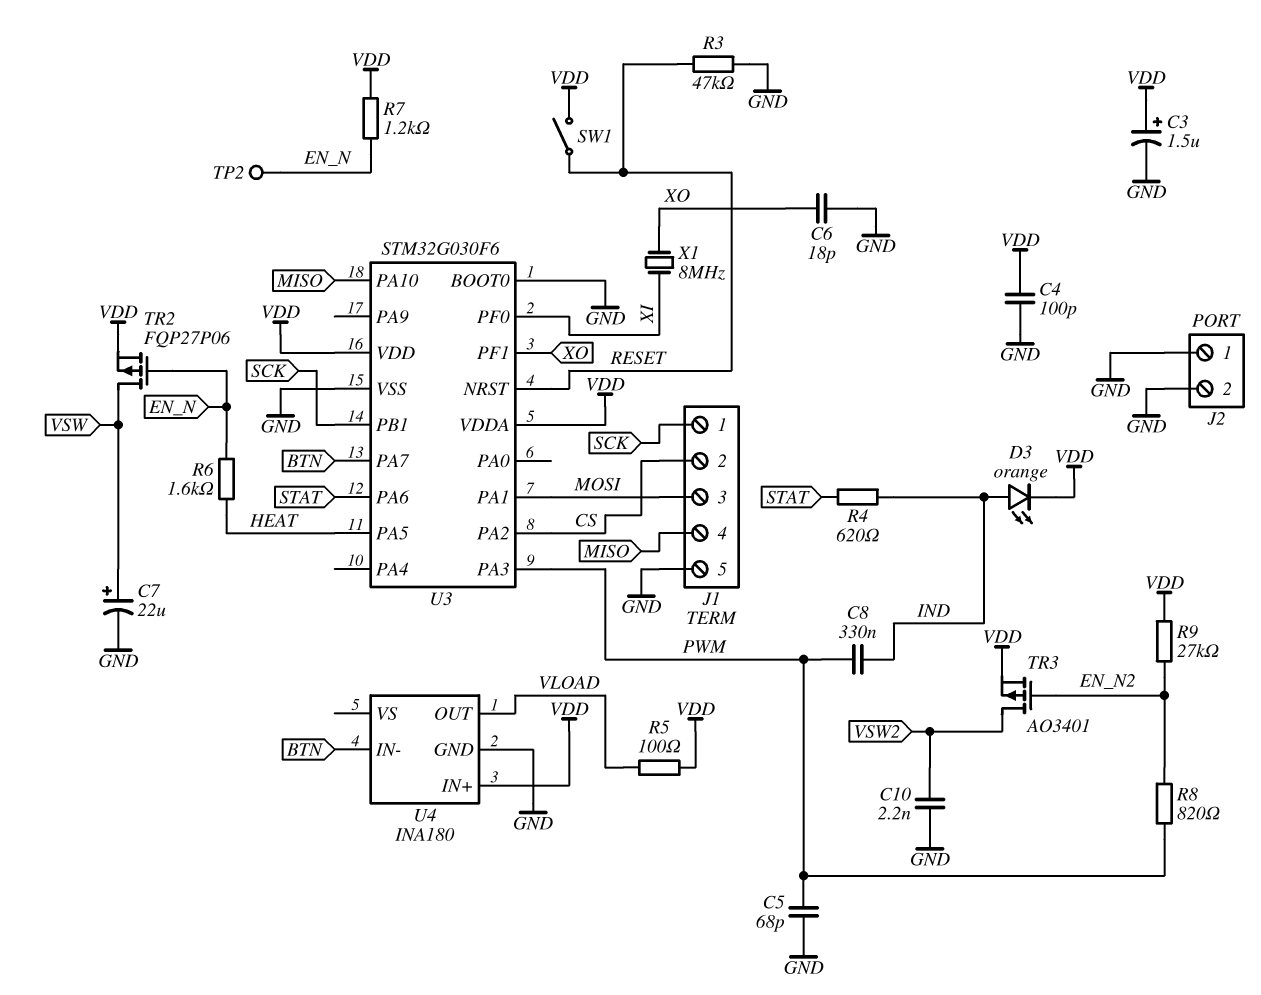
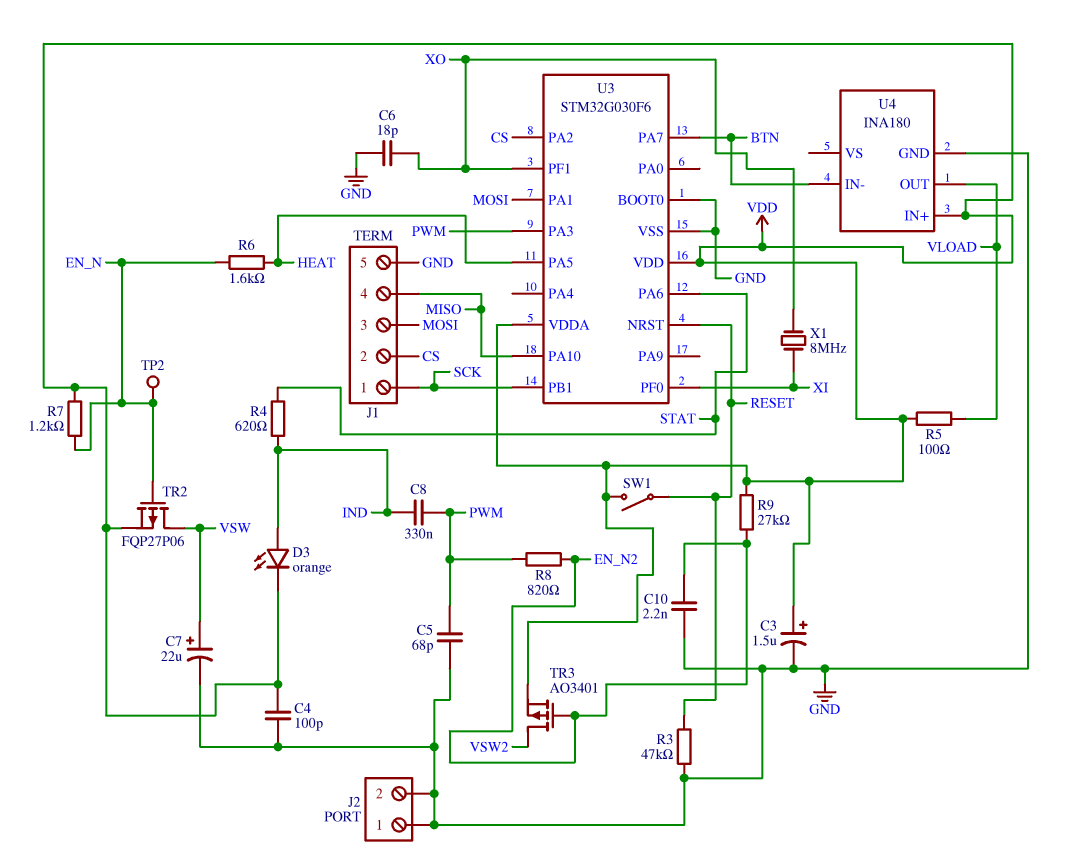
C10: 2.2nF (GND, VSW2) -> 2.2nF (EN_N2, GND)

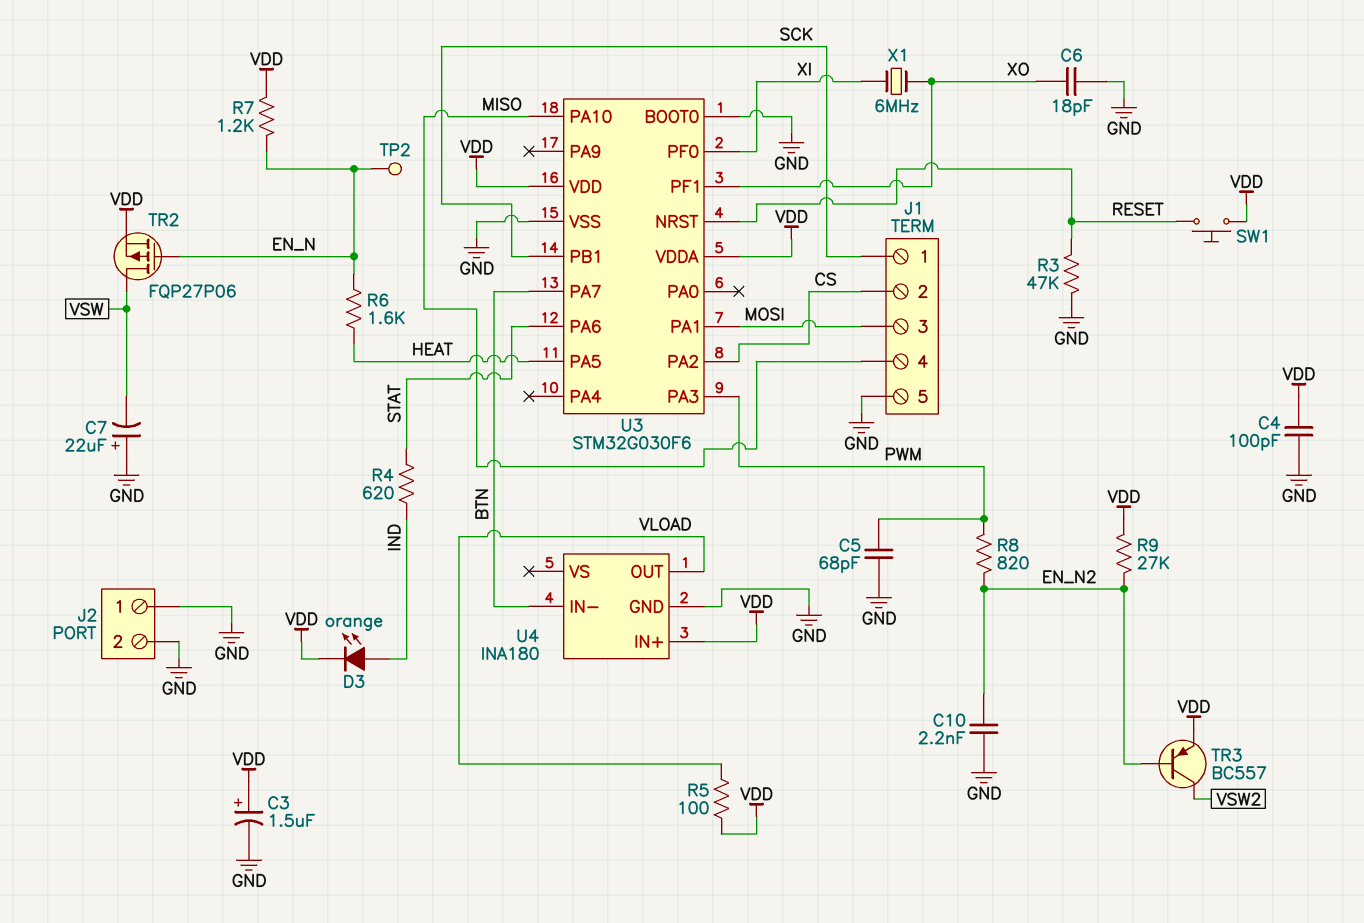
C7: 22uF (plus VSW, minus GND) -> 22uF (plus GND, minus VSW)
C8: 330nF (IND, PWM) -> none
SW1: switch (RESET, VDD) -> button (RESET, VDD)
TR3: PMOS AO3401 (G EN_N2, D VSW2, S VDD) -> PNP BC557 (B EN_N2, C VSW2, E VDD)
X1: 8MHz (XI, XO) -> 6MHz (XI, XO)

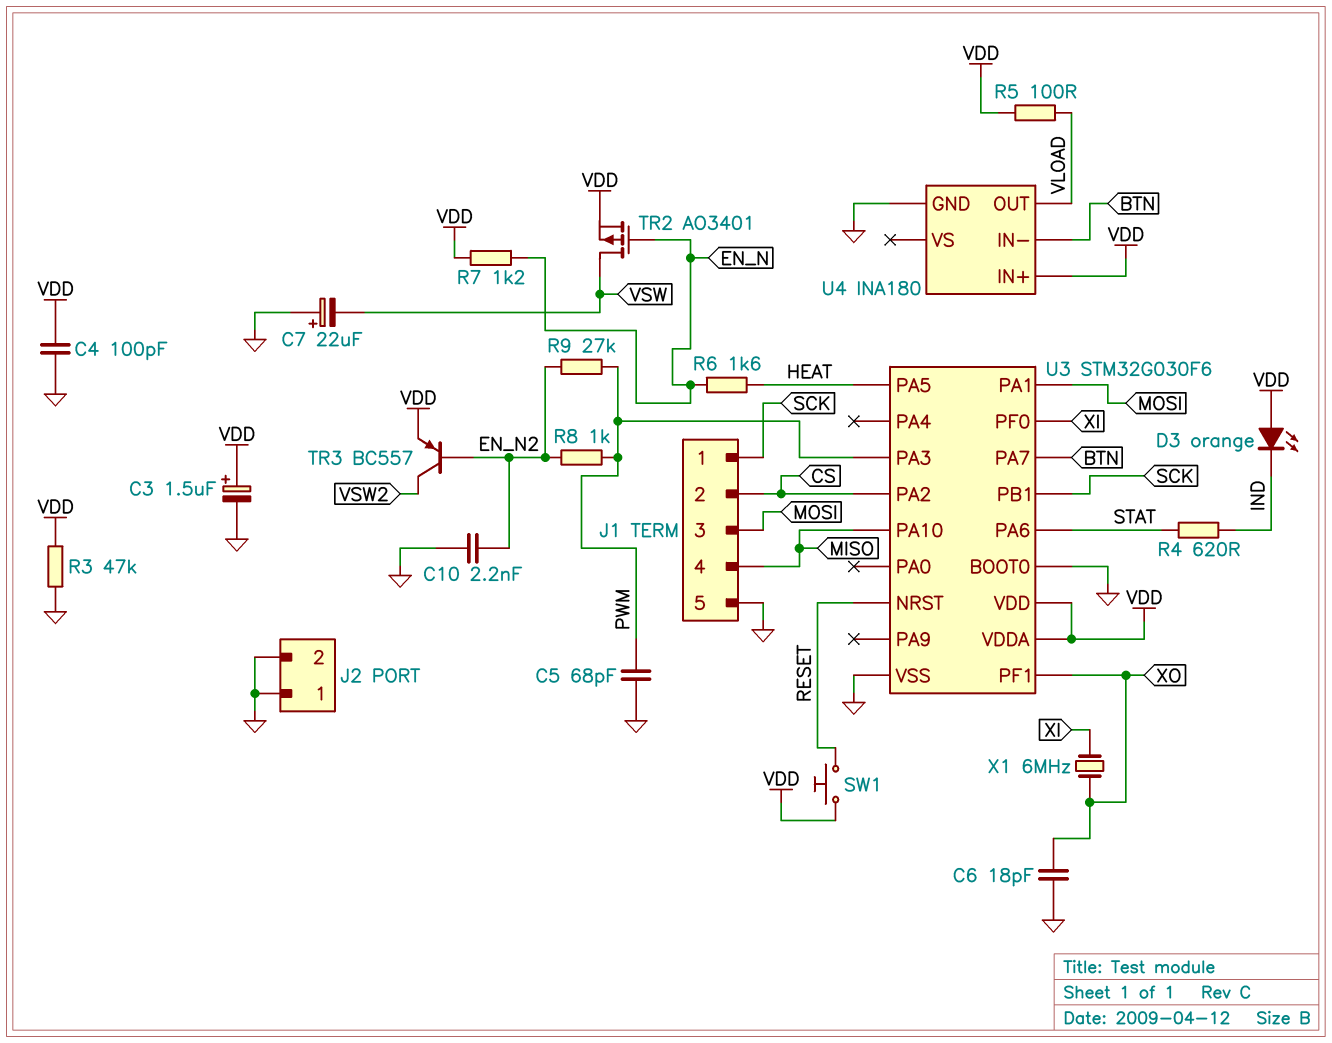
D3: LED orange (A IND, K VDD) -> LED orange (A VDD, K IND)
R3: 47k (GND, RESET) -> 47k (GND, VDD)
R8: 820 (EN_N2, PWM) -> 1k (EN_N2, PWM)
R9: 27k (EN_N2, VDD) -> 27k (EN_N2, PWM)
TP2: test point (EN_N) -> none
TR2: PMOS FQP27P06 (G EN_N, D VSW, S VDD) -> PMOS AO3401 (G EN_N, D VSW, S VDD)

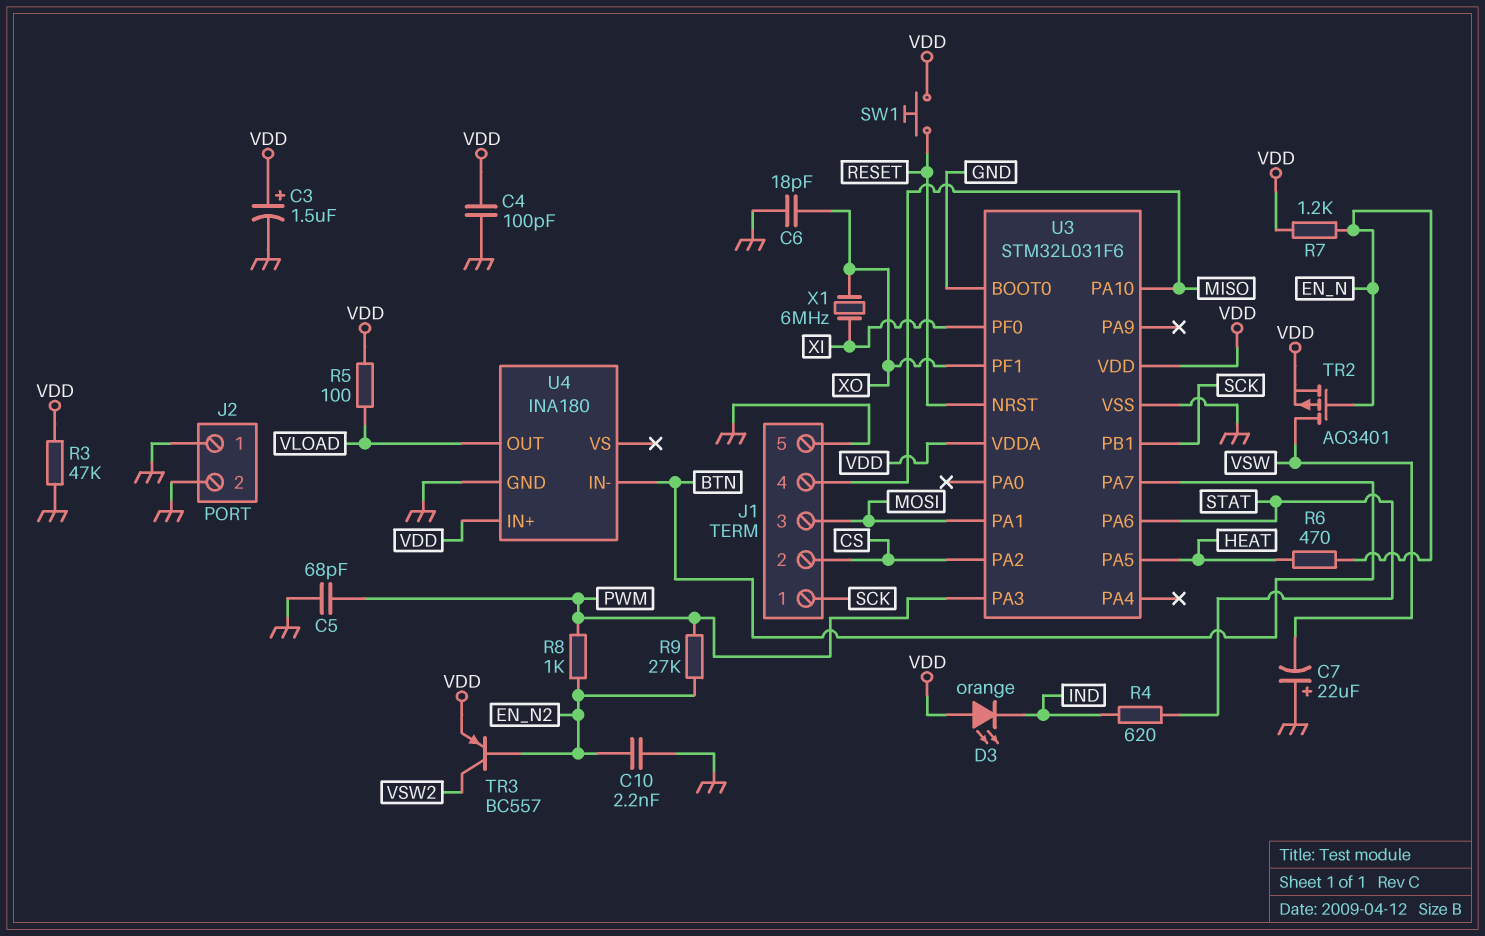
R6: 1.6k (EN_N, HEAT) -> 470 (EN_N, HEAT)
U3: STM32G030F6 -> STM32L031F6

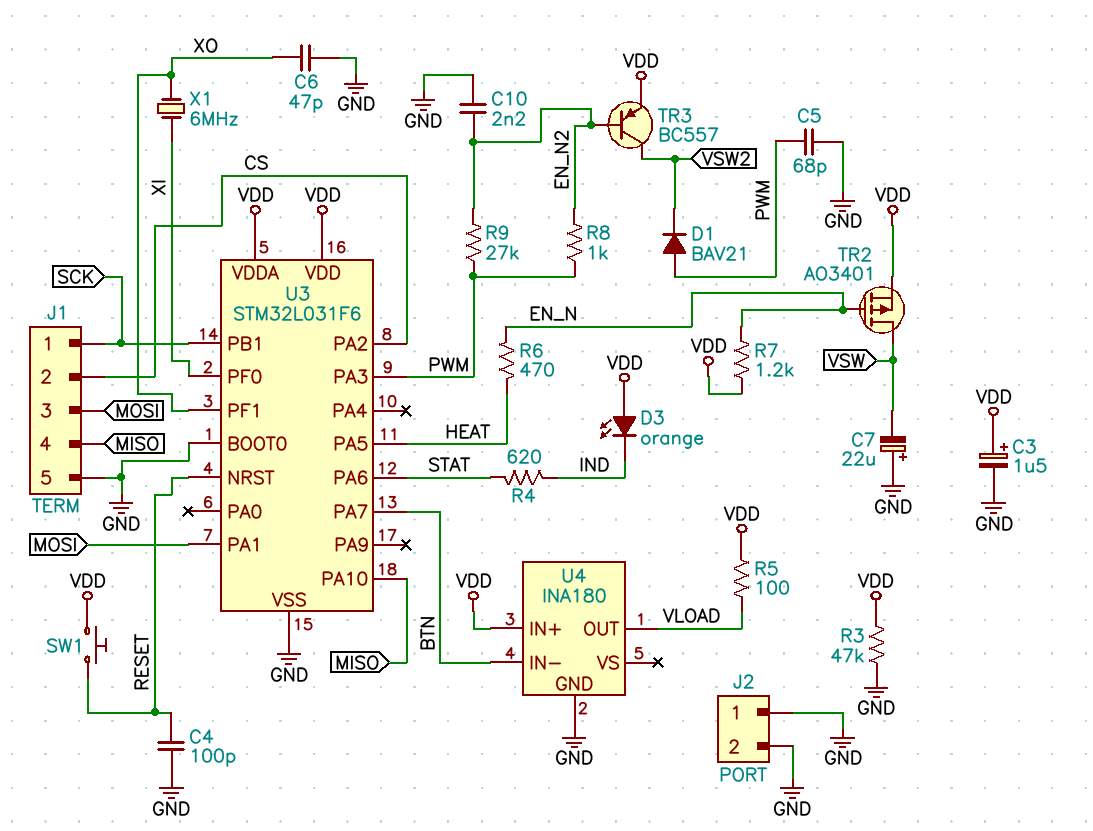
C4: 100pF (GND, VDD) -> 100pF (GND, RESET)
C6: 18pF (GND, XO) -> 47pF (GND, XO)
D1: none -> diode BAV21 (A PWM, K VSW2)

